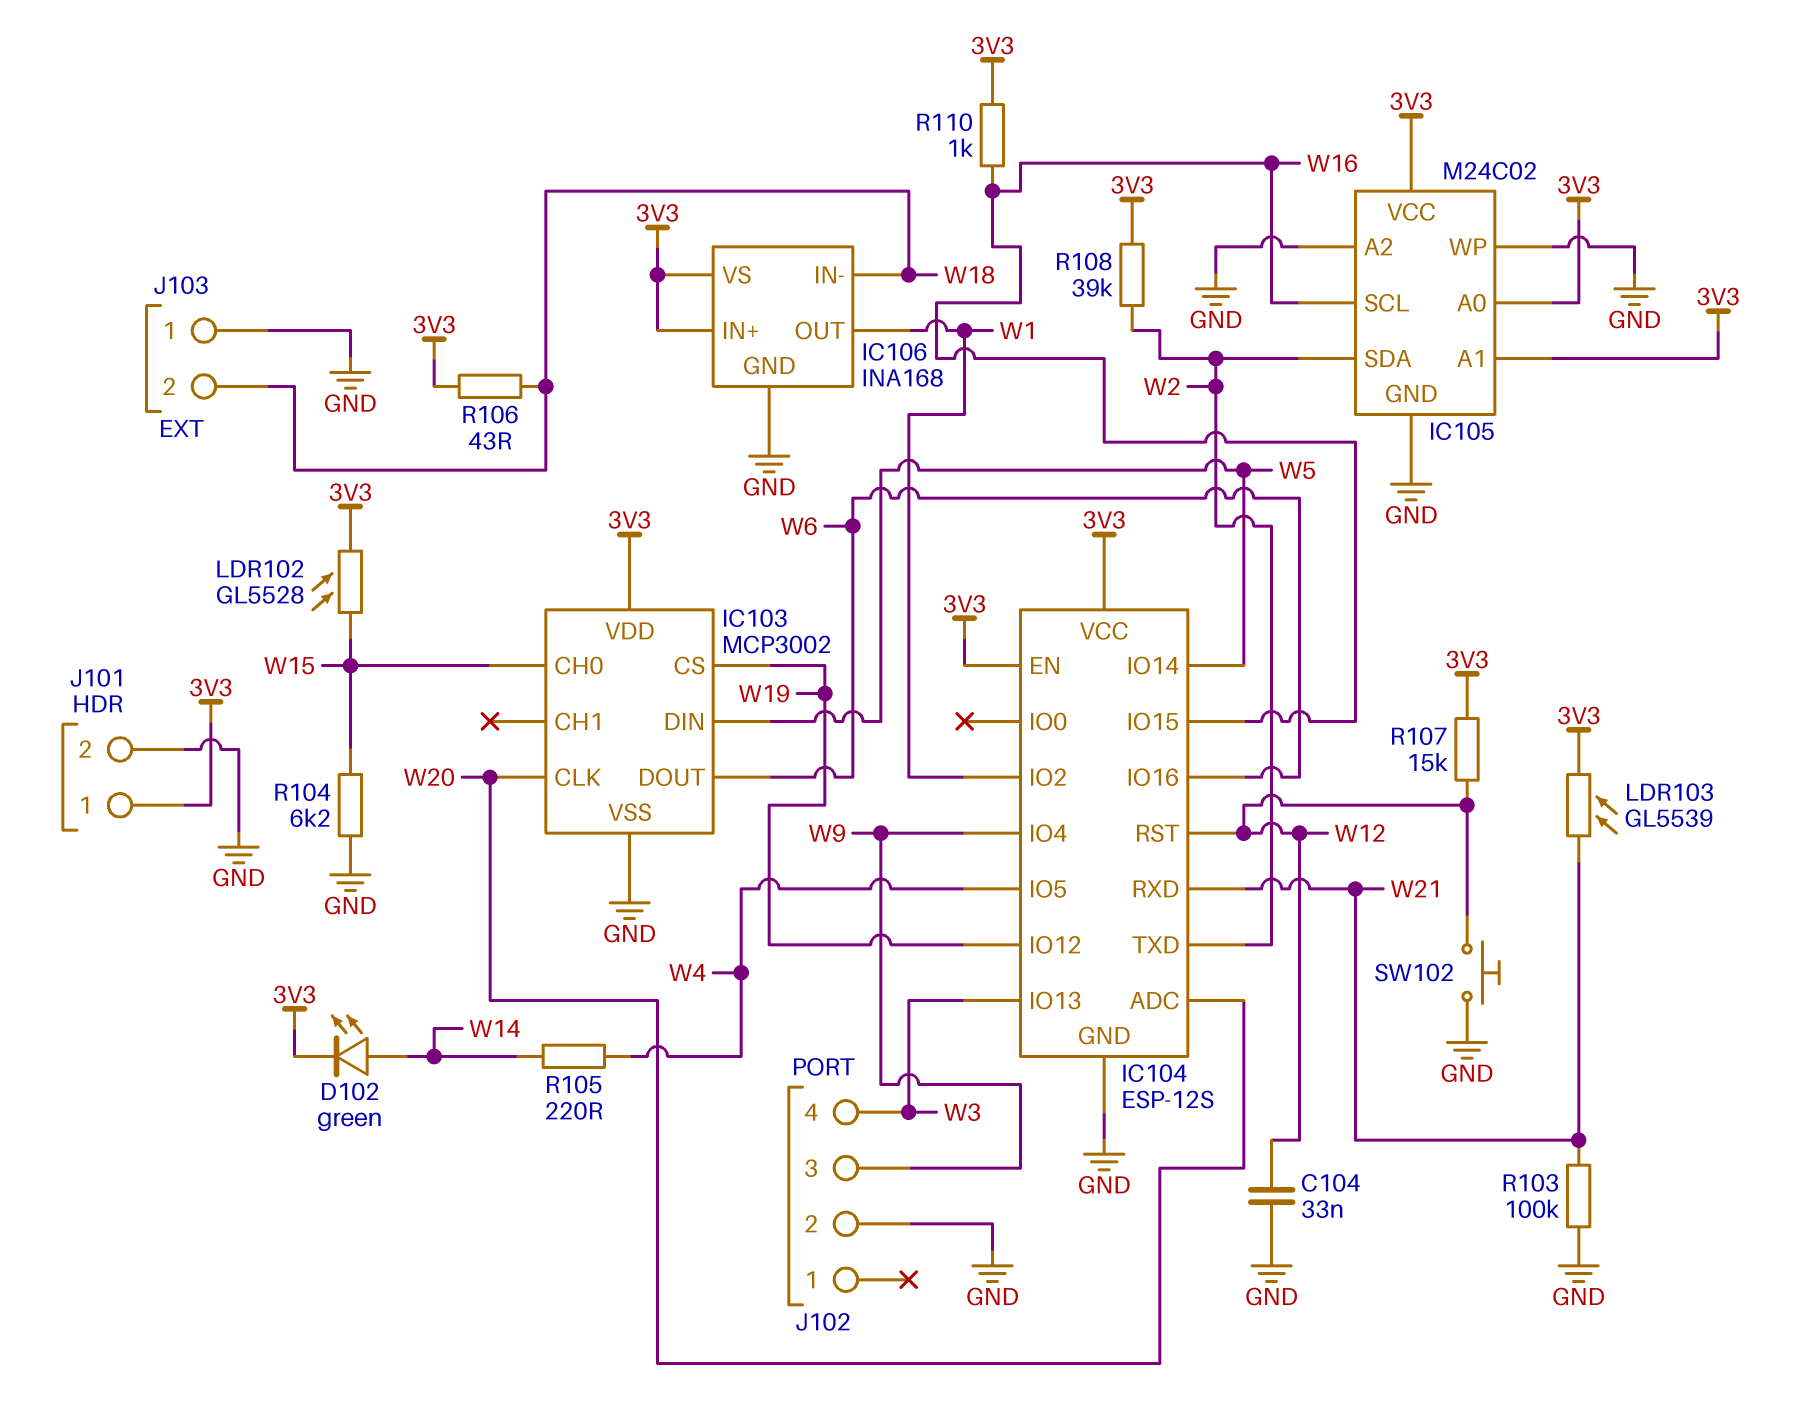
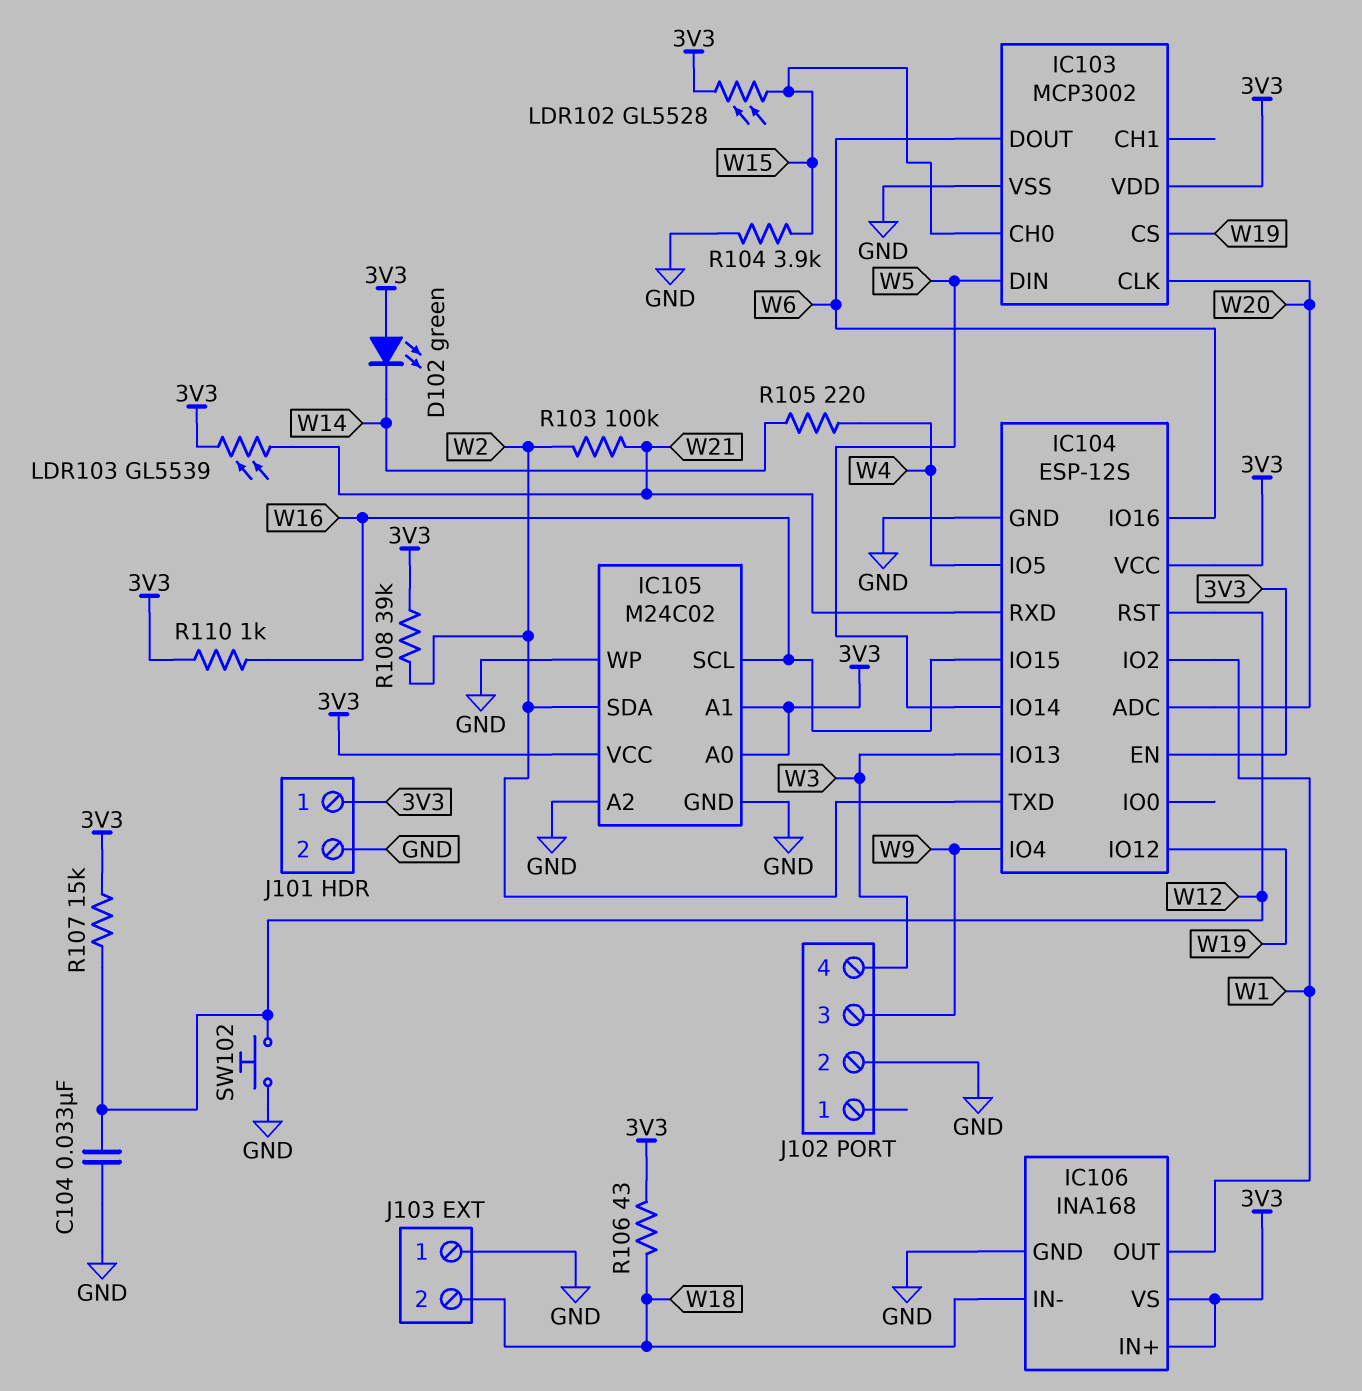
D102: LED green (A W14, K 3V3) -> LED green (A 3V3, K W14)
R103: 100k (GND, W21) -> 100k (W2, W21)
R104: 6.2k (GND, W15) -> 3.9k (GND, W15)

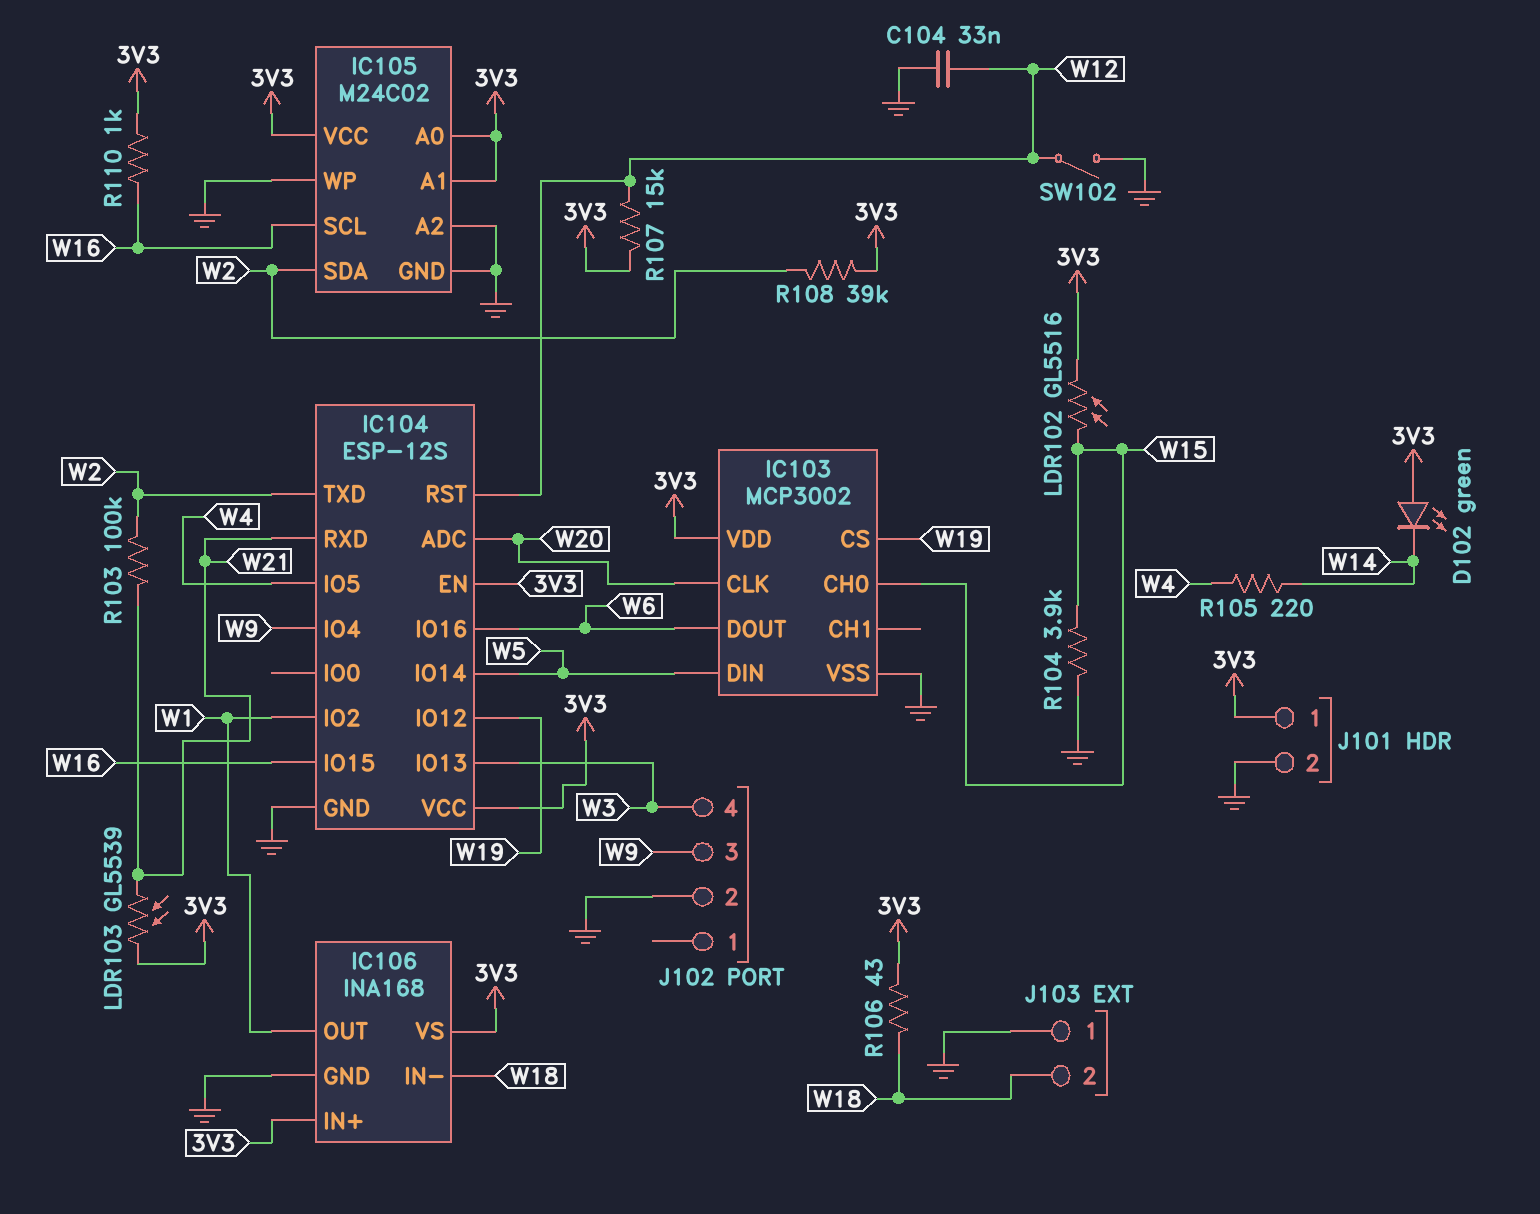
LDR102: GL5528 (3V3, W15) -> GL5516 (3V3, W15)
SW102: button (GND, W12) -> switch (GND, W12)

